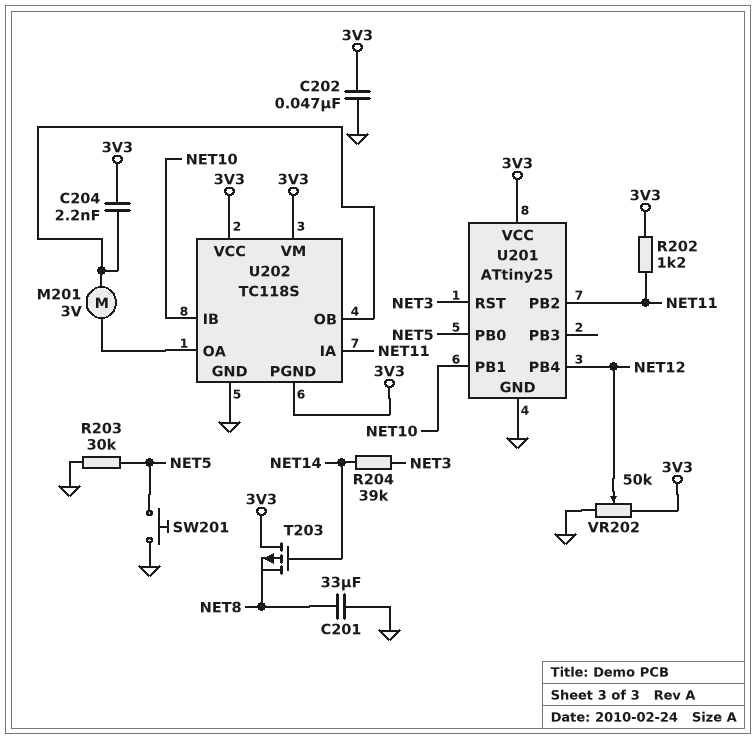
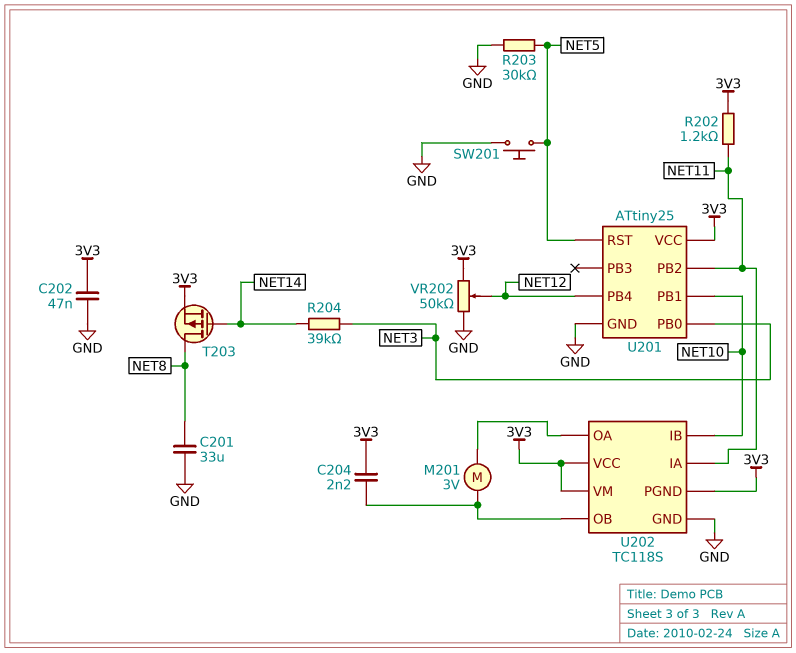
T203: PMOS (G NET14, D 3V3, S NET8) -> PMOS (G NET14, D NET8, S 3V3)
U201 pin PB0: NET5 -> NET3
U201 pin RST: NET3 -> NET5

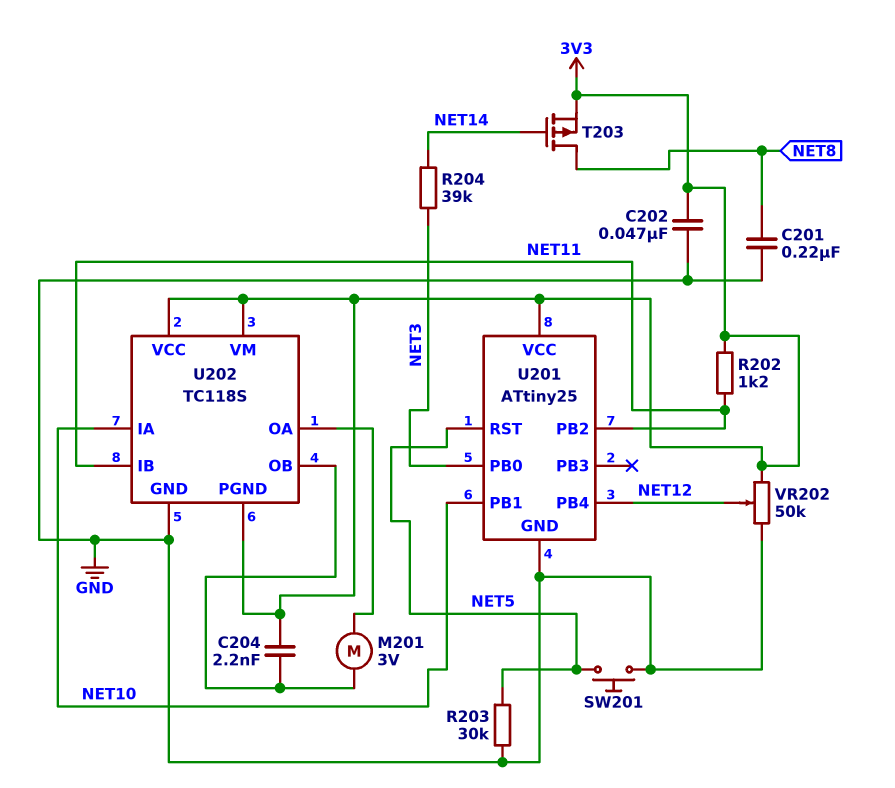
C201: 33uF (GND, NET8) -> 220nF (GND, NET8)
U202 pin IA: NET11 -> NET10
U202 pin IB: NET10 -> NET11

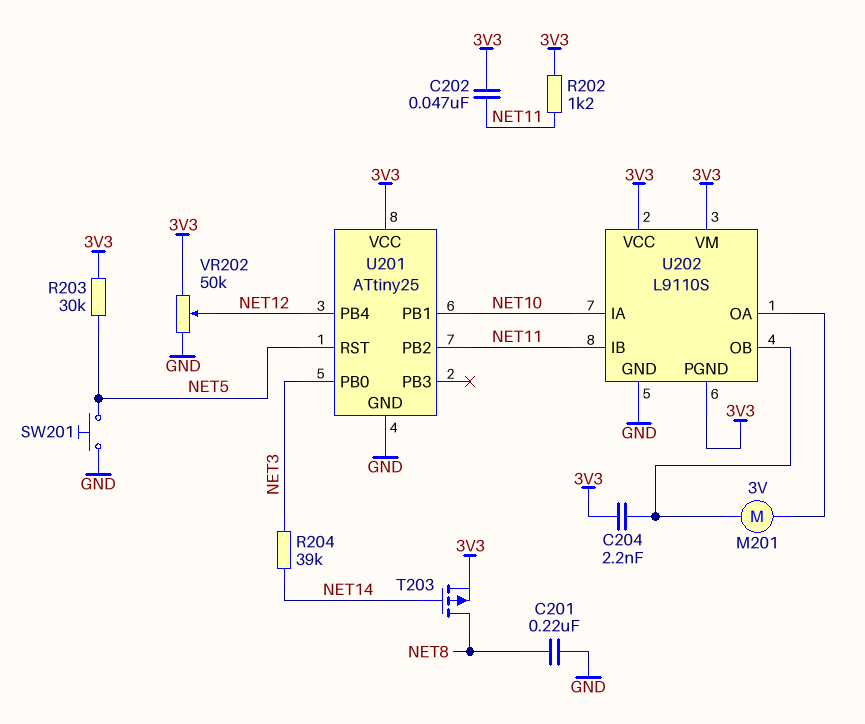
C202: 47nF (3V3, GND) -> 47nF (3V3, NET11)
R203: 30k (GND, NET5) -> 30k (3V3, NET5)
U202: TC118S -> L9110S

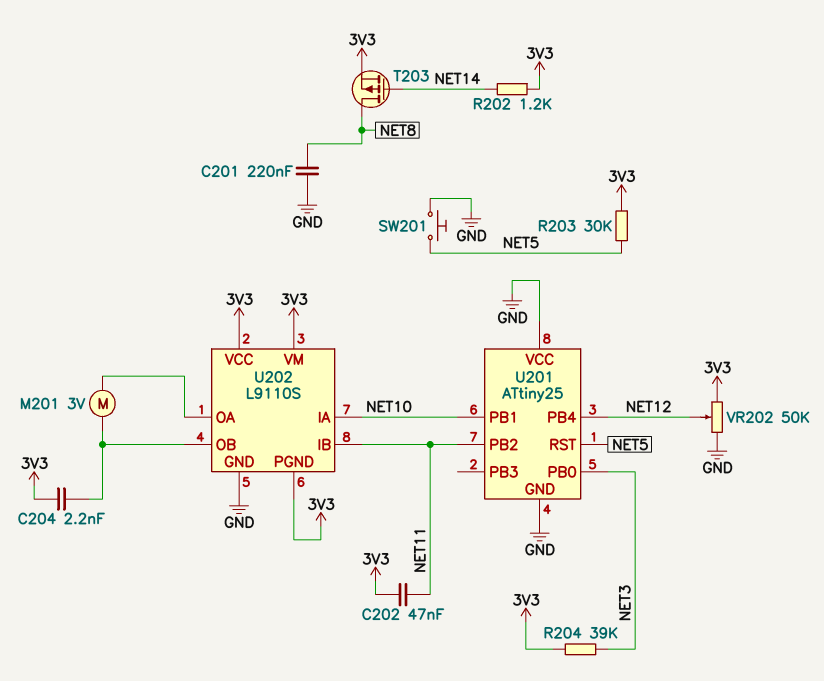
R202: 1.2k (3V3, NET11) -> 1.2k (3V3, NET14)
R204: 39k (NET3, NET14) -> 39k (3V3, NET3)
U201 pin VCC: 3V3 -> GND

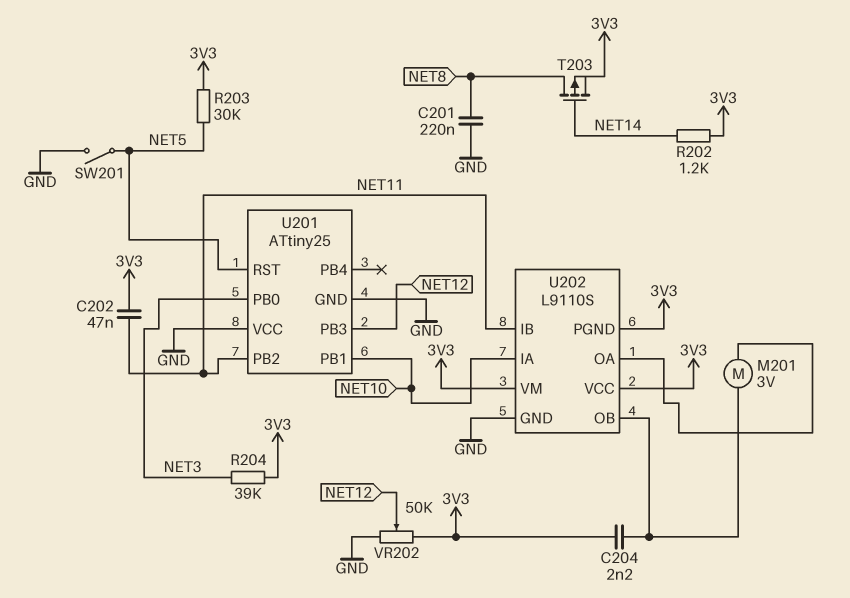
SW201: button (GND, NET5) -> switch (GND, NET5)
U201 pin PB3: none -> NET12
U201 pin PB4: NET12 -> none

